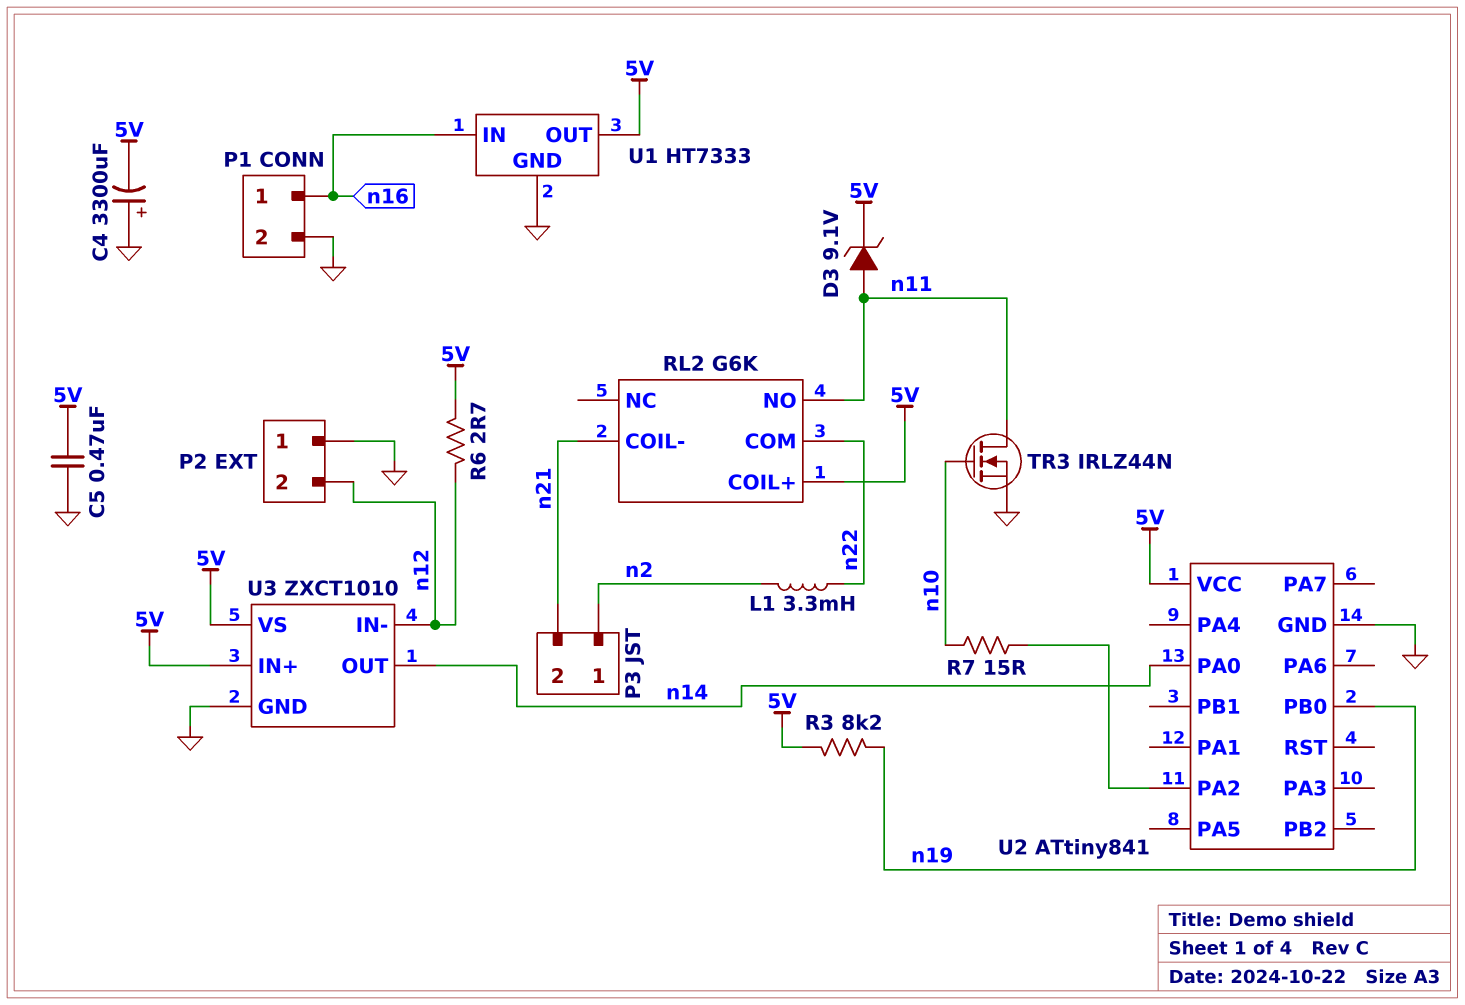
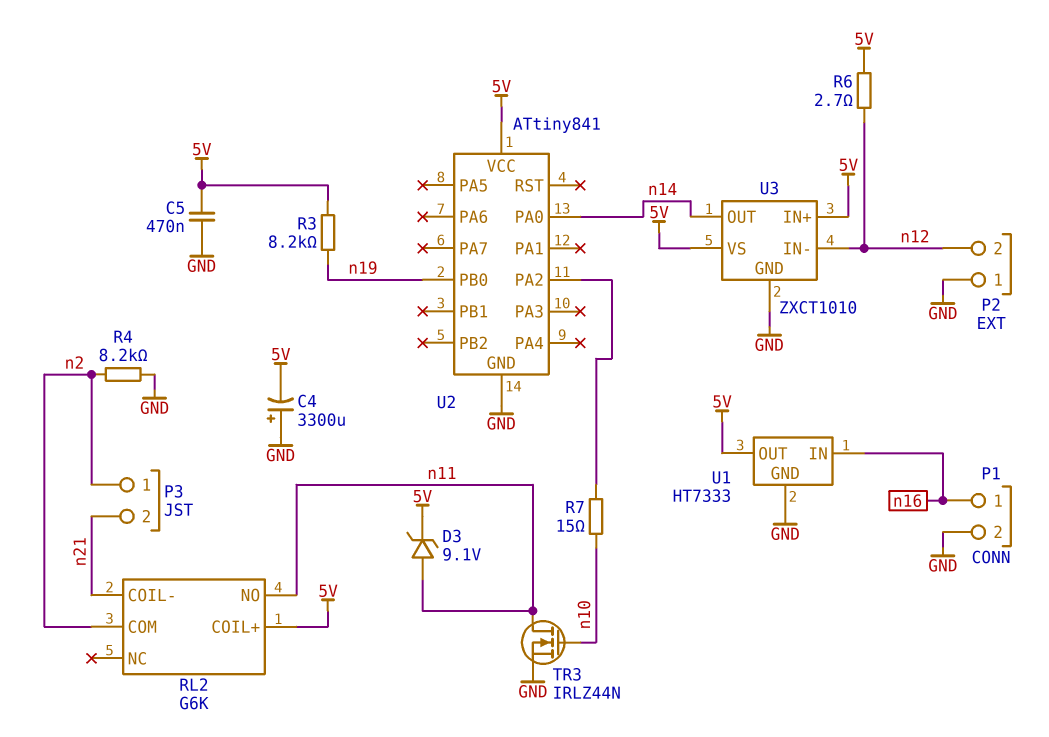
L1: 3.3mH (n2, n22) -> none
R4: none -> 8.2k (GND, n2)
RL2 pin COM: n22 -> n2

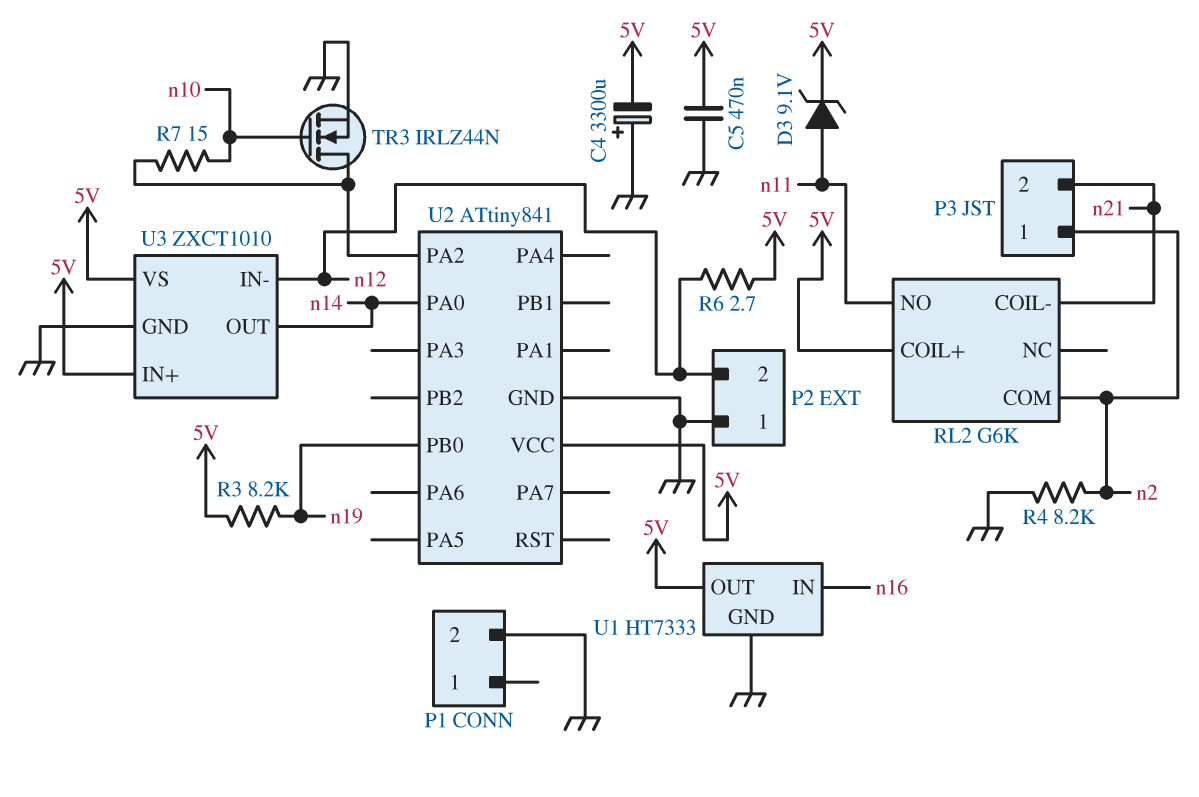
P1 pin 1: n16 -> none
TR3: NMOS IRLZ44N (G n10, D n11, S GND) -> NMOS IRLZ44N (G n10, D U2/PA2, S GND)

